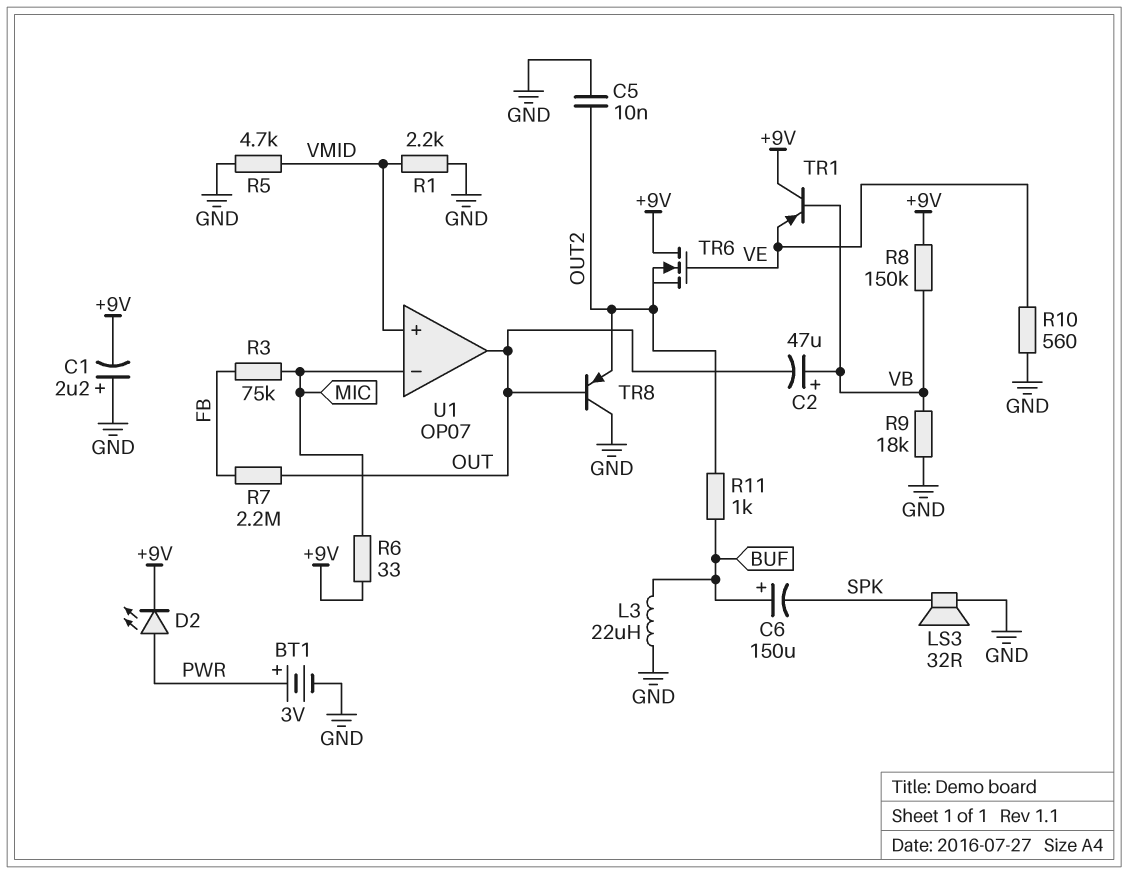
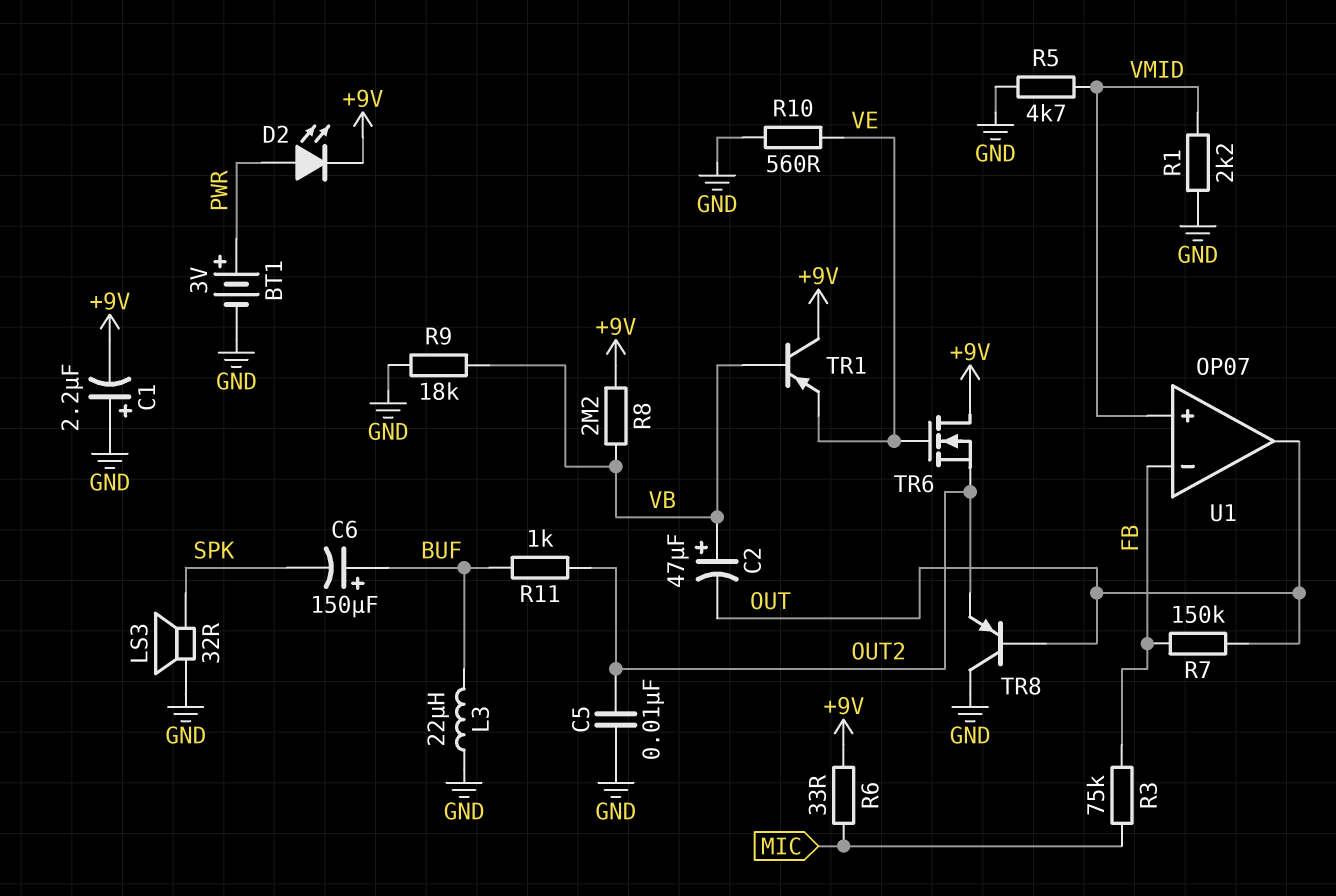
R7: 2.2M (FB, OUT) -> 150k (FB, OUT)
R8: 150k (+9V, VB) -> 2.2M (+9V, VB)
U1 pin in-: MIC -> FB

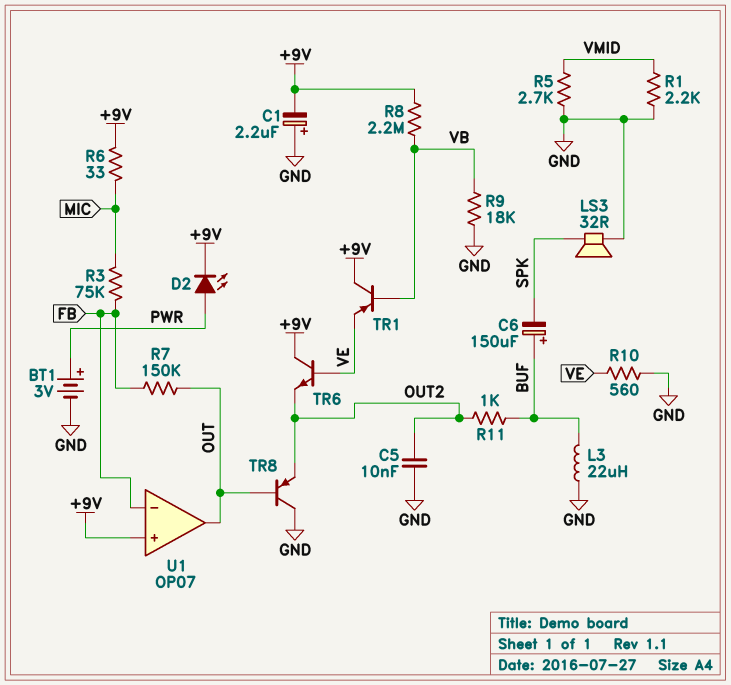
C2: 47uF (plus VB, minus OUT) -> none
R5: 4.7k (GND, VMID) -> 2.7k (GND, VMID)
TR6: NMOS (G VE, D +9V, S OUT2) -> NPN (B VE, C +9V, E OUT2)
U1 pin in+: VMID -> +9V

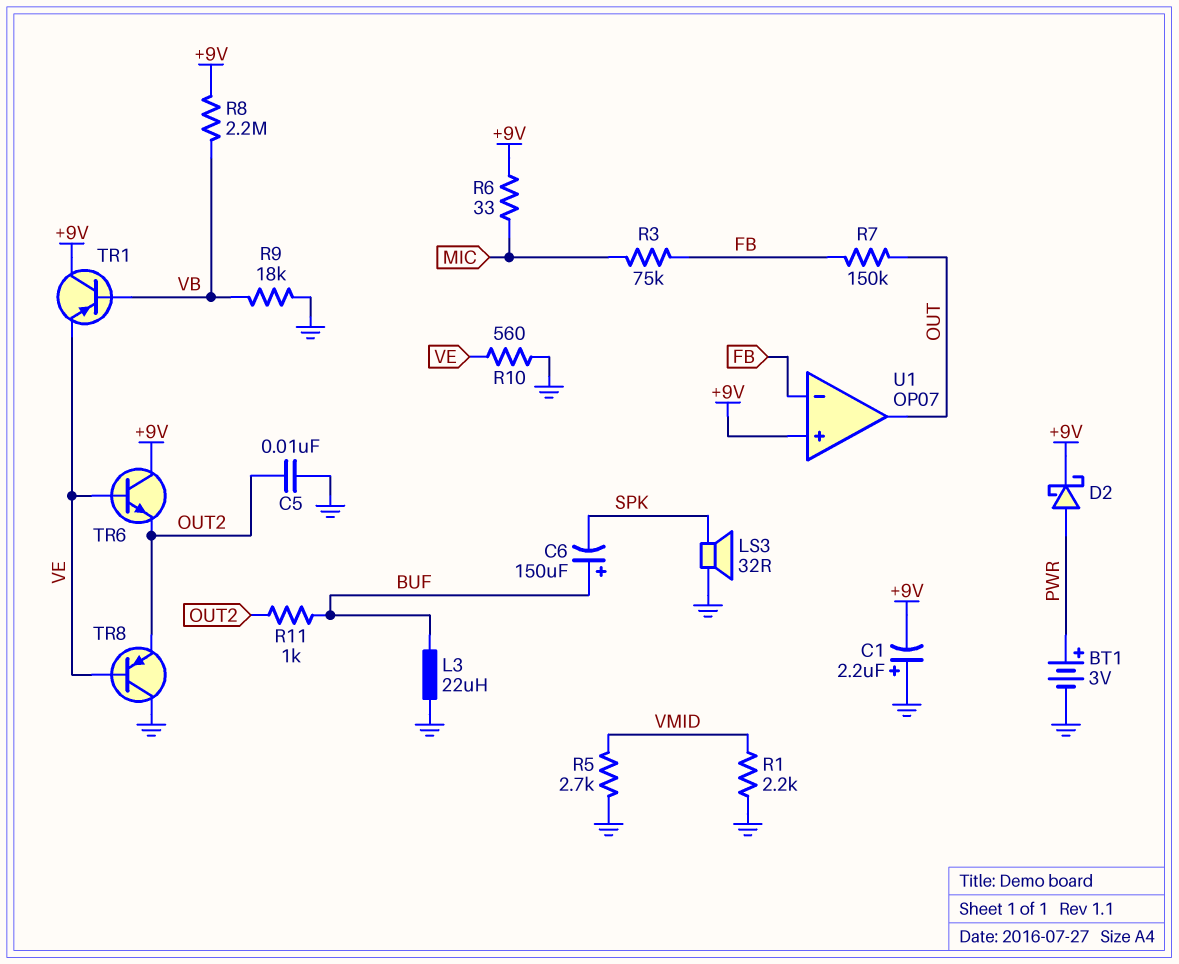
D2: LED (A PWR, K +9V) -> schottky (A PWR, K +9V)
TR8: PNP (B OUT, C GND, E OUT2) -> PNP (B VE, C GND, E OUT2)

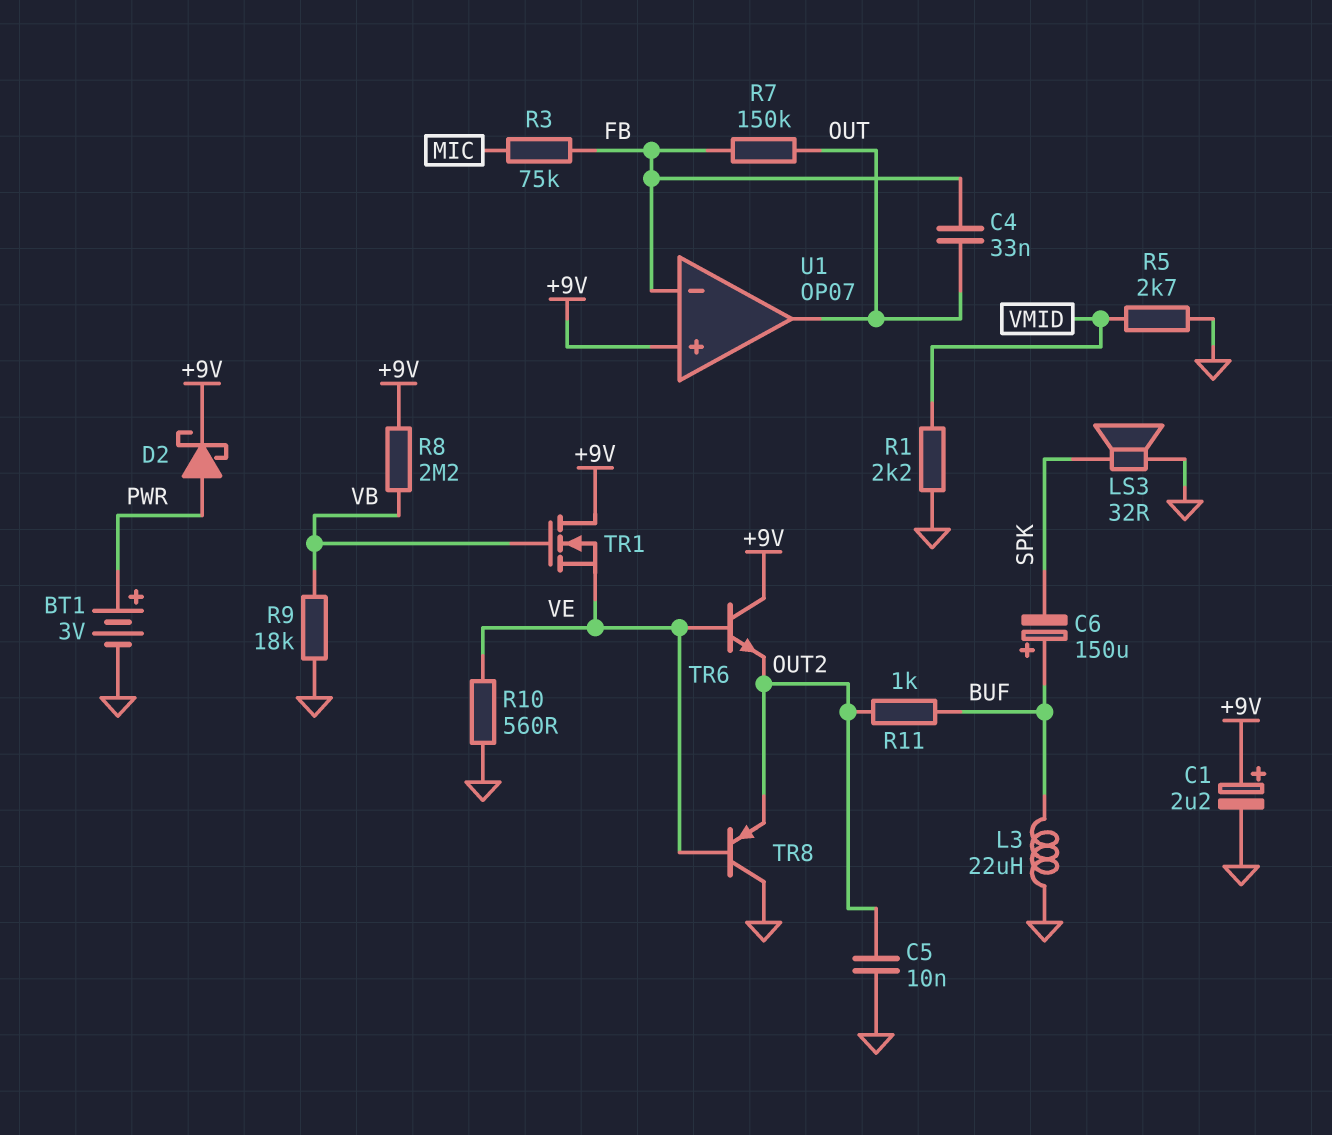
C1: 2.2uF (plus GND, minus +9V) -> 2.2uF (plus +9V, minus GND)
C4: none -> 33nF (FB, OUT)
R6: 33 (+9V, MIC) -> none
TR1: PNP (B VB, C +9V, E VE) -> NMOS (G VB, D +9V, S VE)

